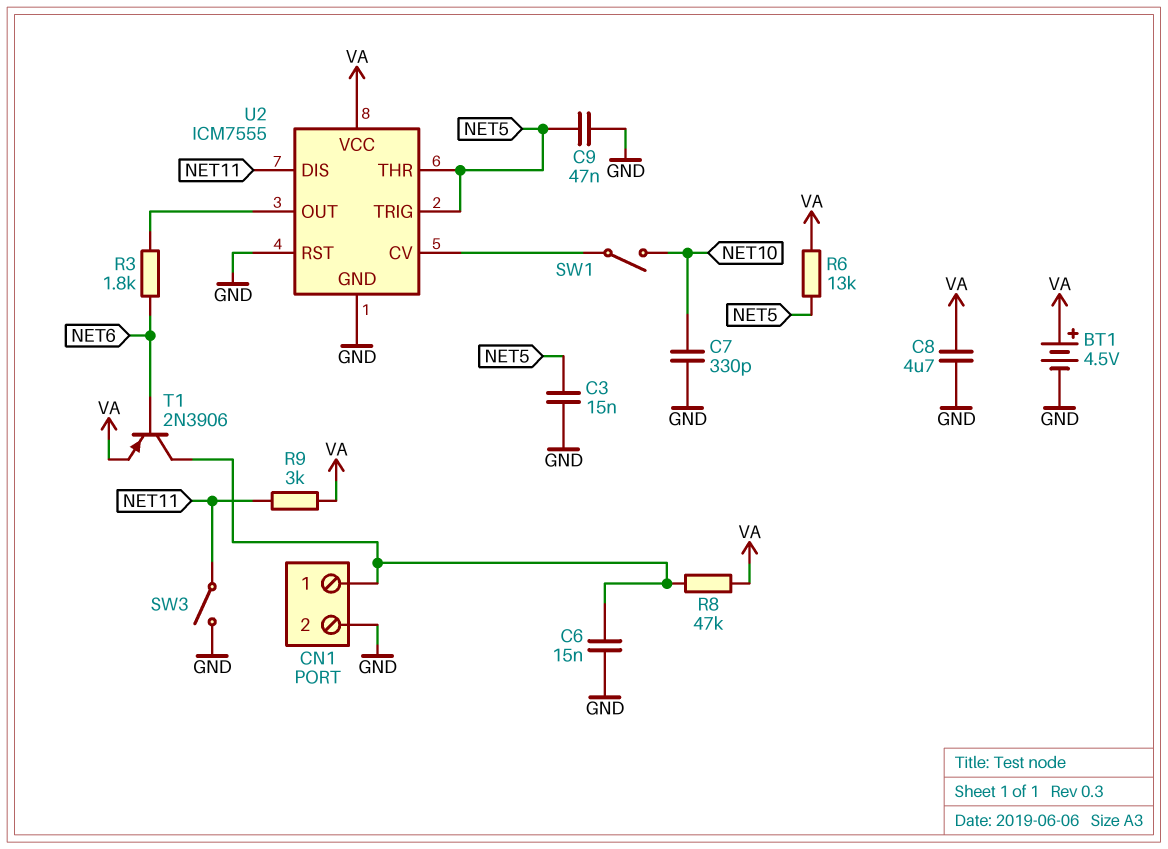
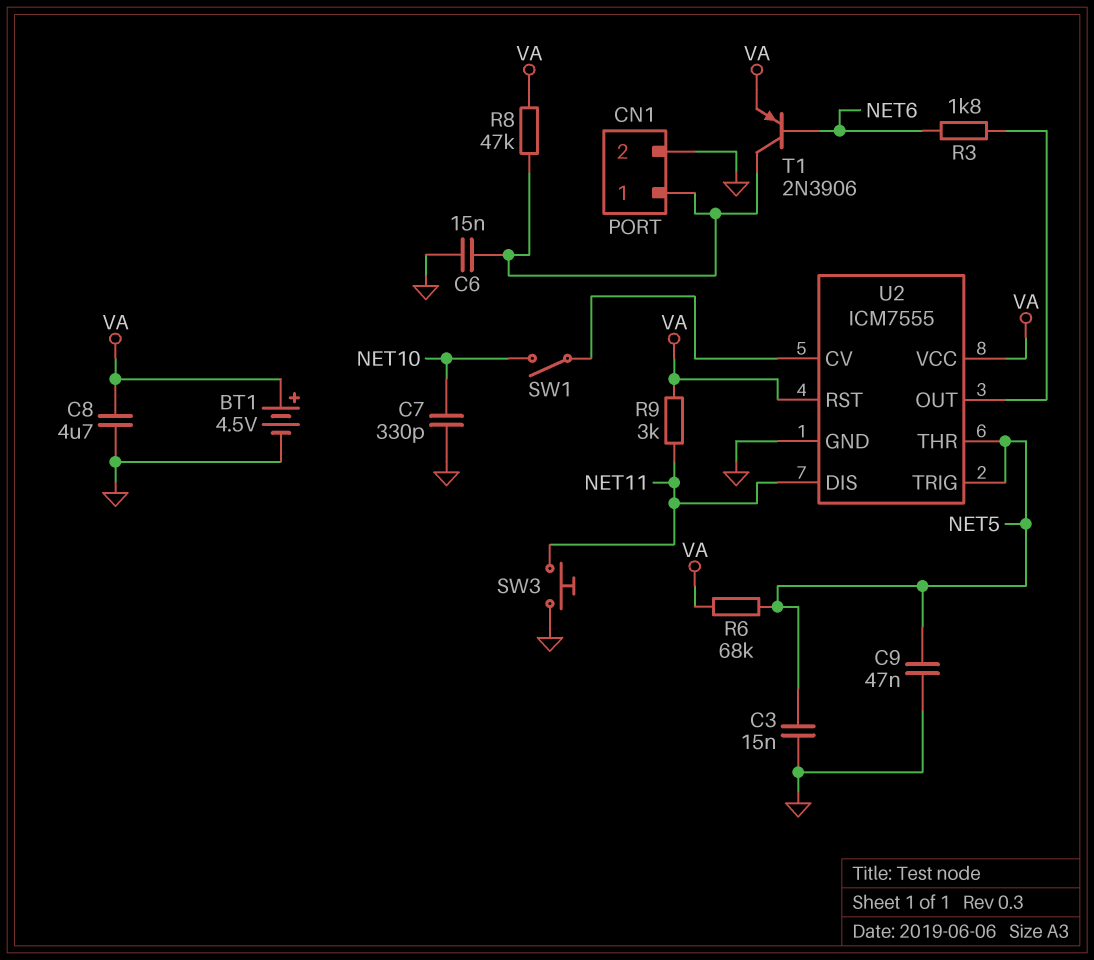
R6: 13k (NET5, VA) -> 68k (NET5, VA)
SW3: switch (GND, NET11) -> button (GND, NET11)
U2 pin RST: GND -> VA

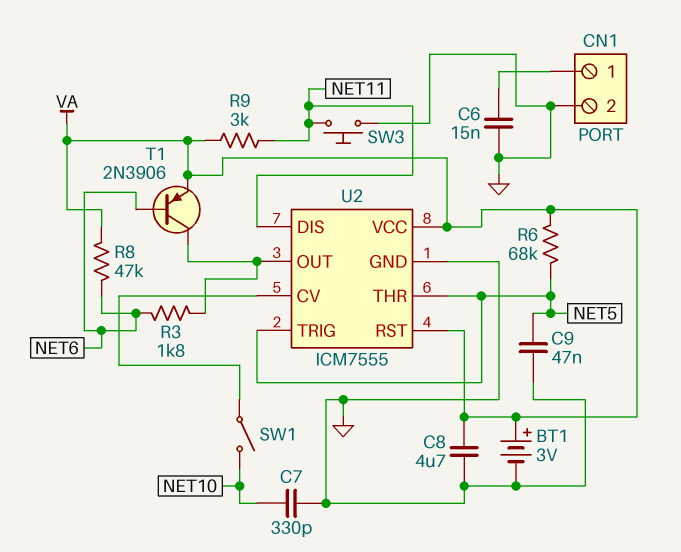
BT1: 4.5V (plus VA, minus GND) -> 3V (plus VA, minus GND)
C3: 15nF (GND, NET5) -> none
R8: 47k (CN1/1, VA) -> 47k (NET6, VA)
T1: PNP 2N3906 (B NET6, C CN1/1, E VA) -> PNP 2N3906 (B NET6, C U2/OUT, E VA)

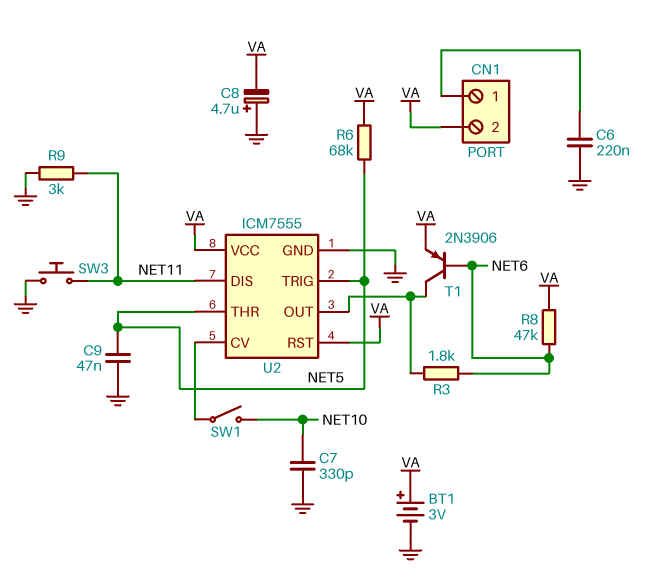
C6: 15nF (CN1/1, GND) -> 220nF (CN1/1, GND)
C8: 4.7uF (GND, VA) -> 4.7uF (plus GND, minus VA)
CN1 pin 2: GND -> VA
R9: 3k (NET11, VA) -> 3k (GND, NET11)

